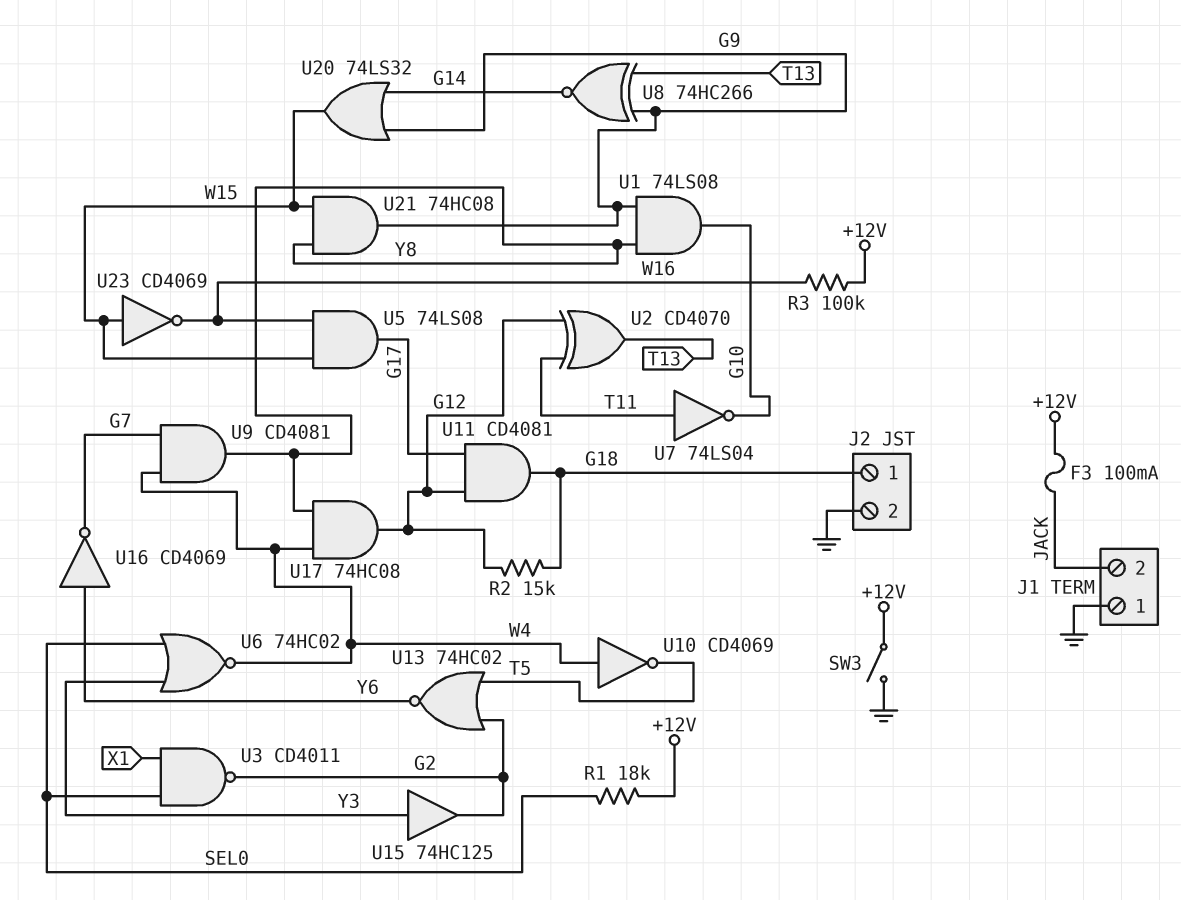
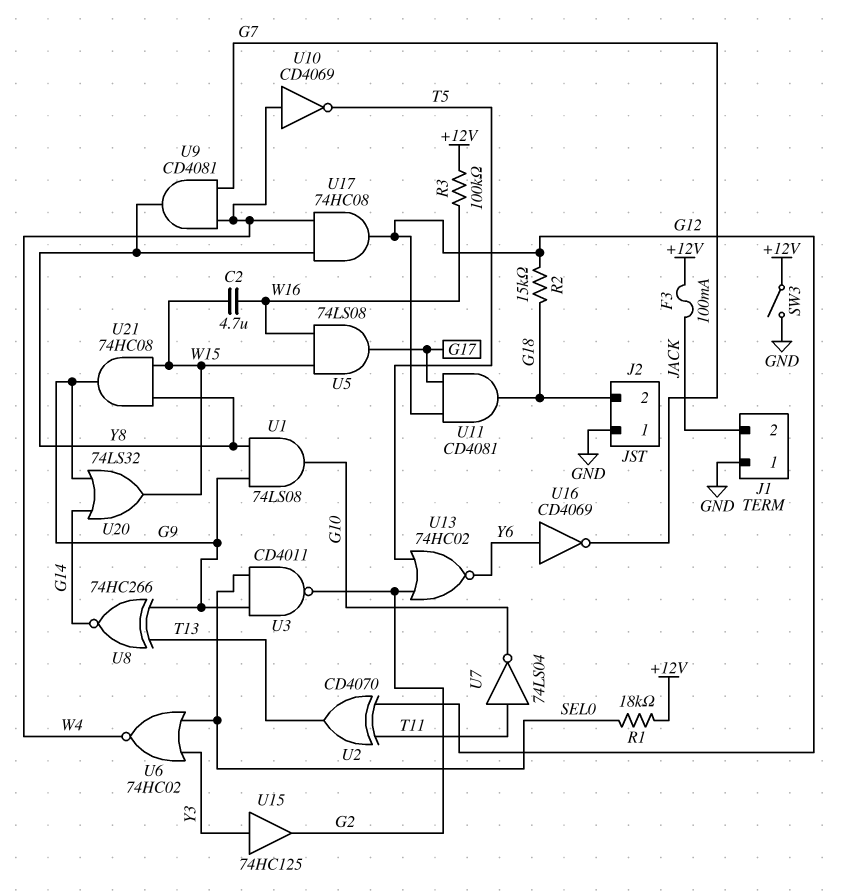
C2: none -> 4.7uF (W15, W16)
J2 pin 1: G18 -> GND
J2 pin 2: GND -> G18
U3: NAND CD4011 (in SEL0, in X1, out G2) -> NAND CD4011 (in G9, in SEL0, out G2)
U23: NOT CD4069 (in W15, out W16) -> none

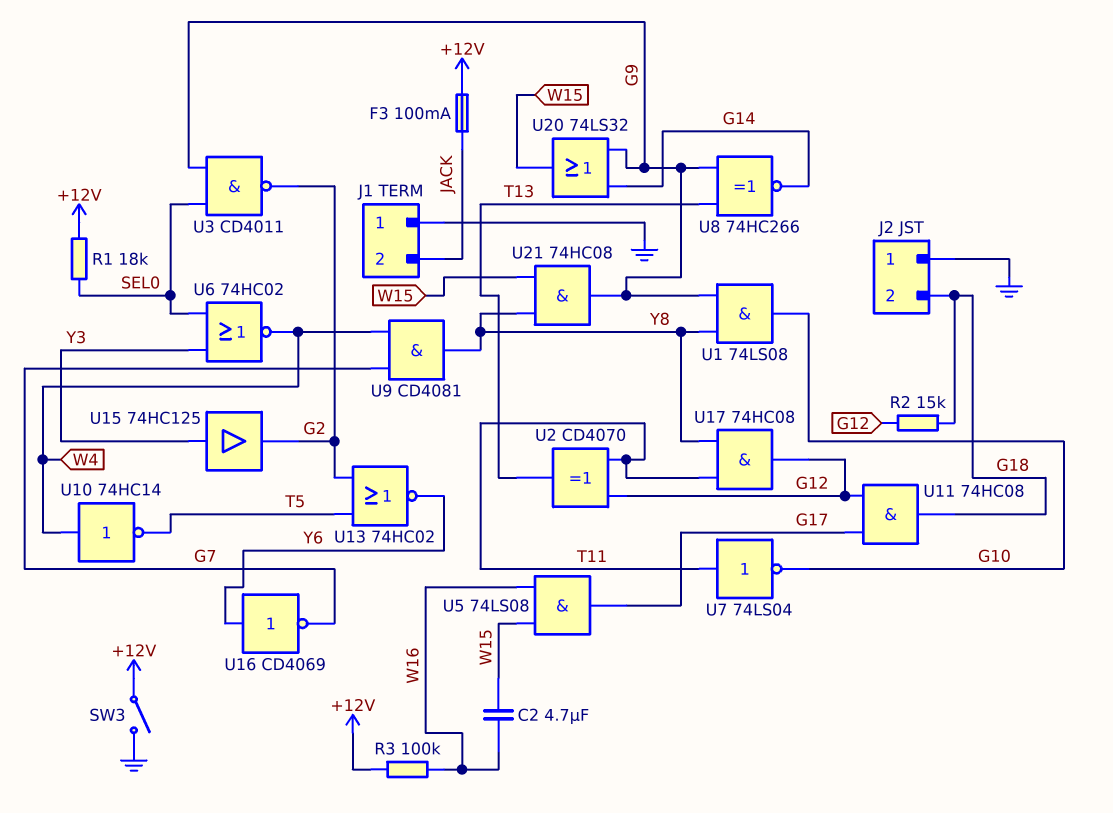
U10: NOT CD4069 (in W4, out T5) -> NOT 74HC14 (in W4, out T5)
U11: AND CD4081 (in G12, in G17, out G18) -> AND 74HC08 (in G12, in G17, out G18)
U17: AND 74HC08 (in W4, in Y8, out G12) -> AND 74HC08 (in T11, in Y8, out G12)

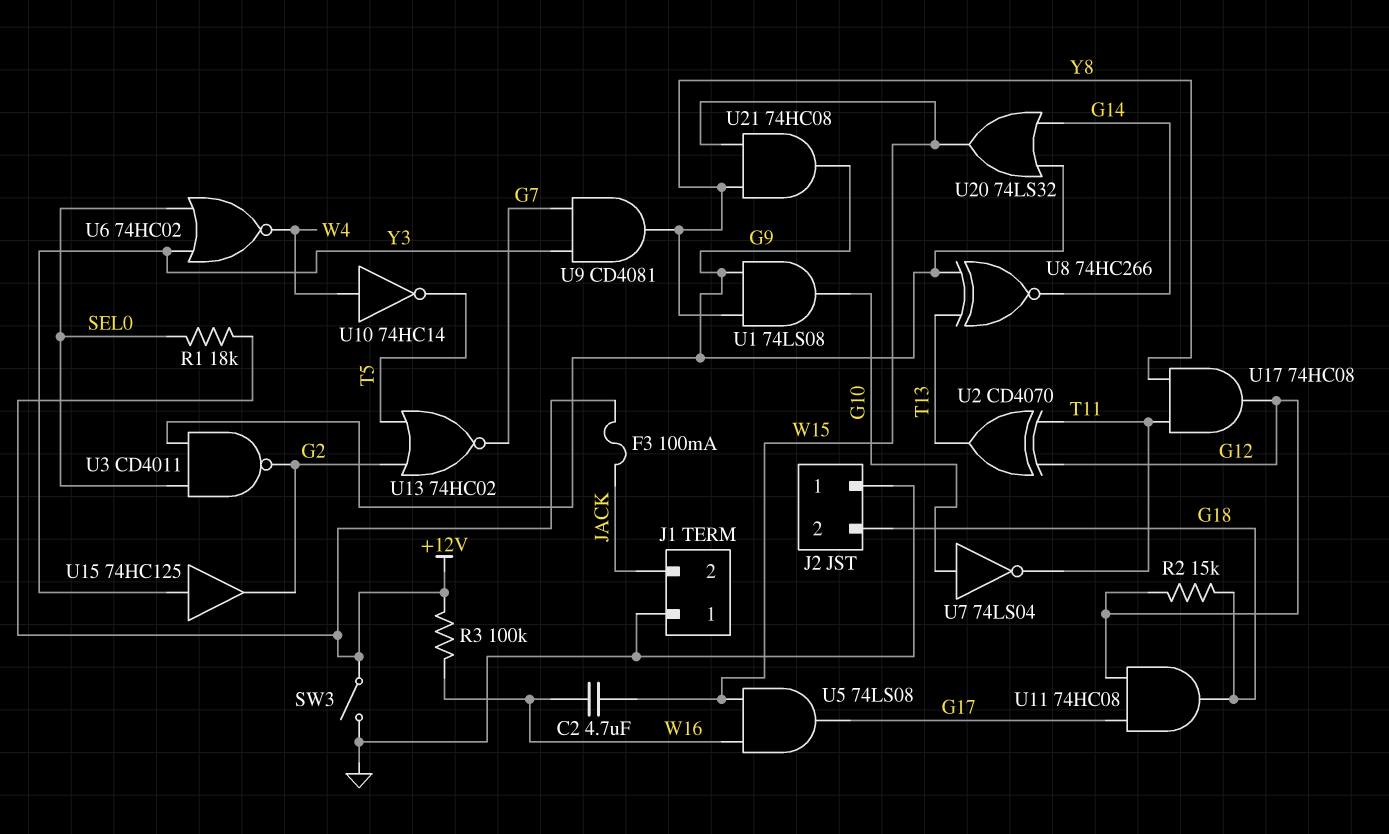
U7: NOT 74LS04 (in T11, out G10) -> NOT 74LS04 (in G10, out T11)
U9: AND CD4081 (in G7, in W4, out Y8) -> AND CD4081 (in G7, in Y3, out Y8)
U13: NOR 74HC02 (in G2, in T5, out Y6) -> NOR 74HC02 (in G2, in T5, out G7)
U16: NOT CD4069 (in Y6, out G7) -> none

